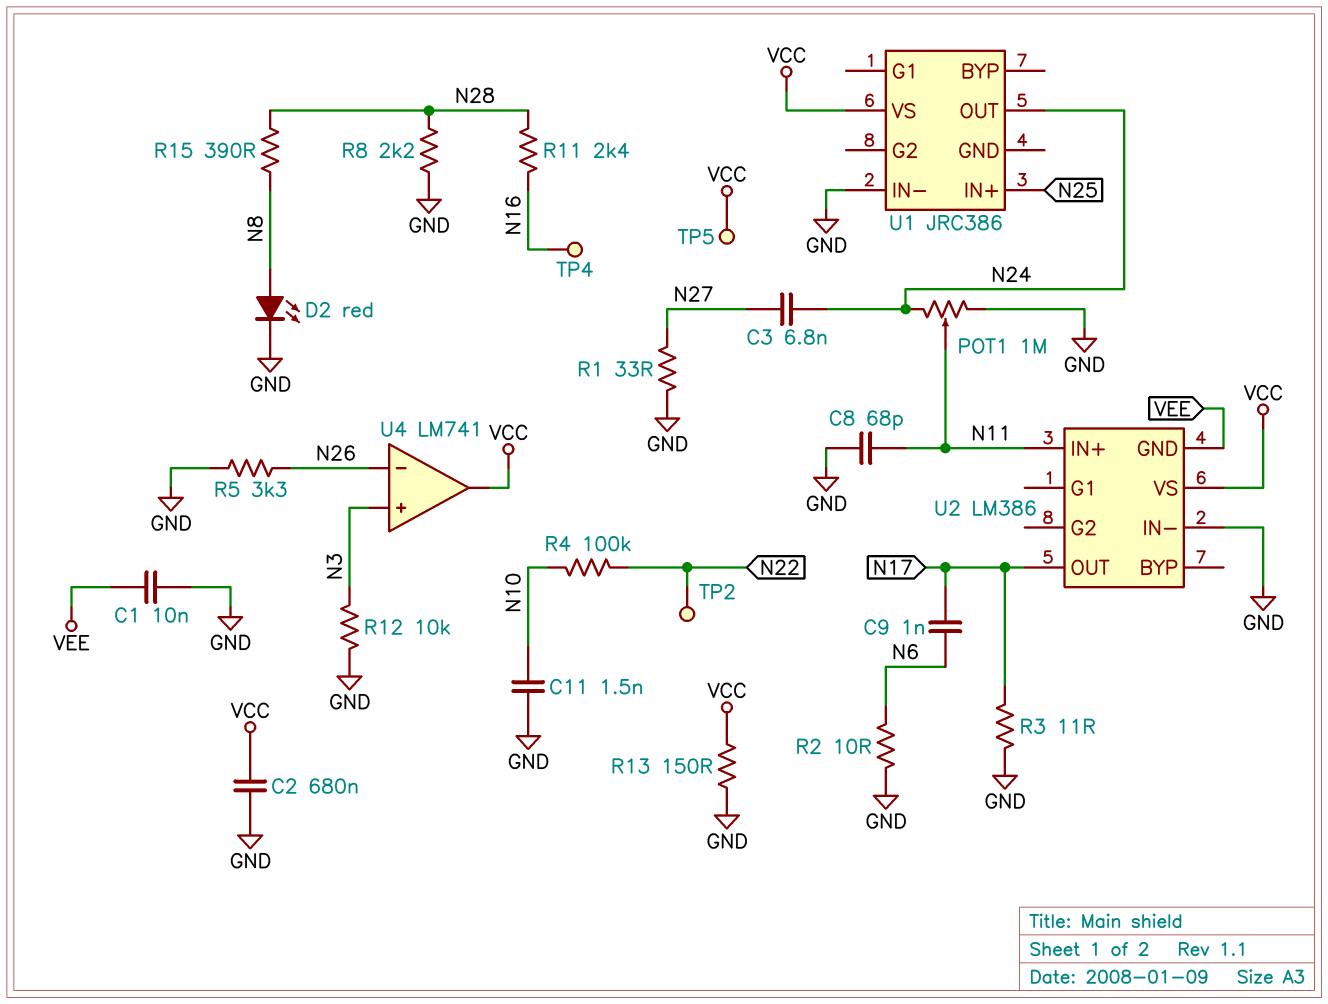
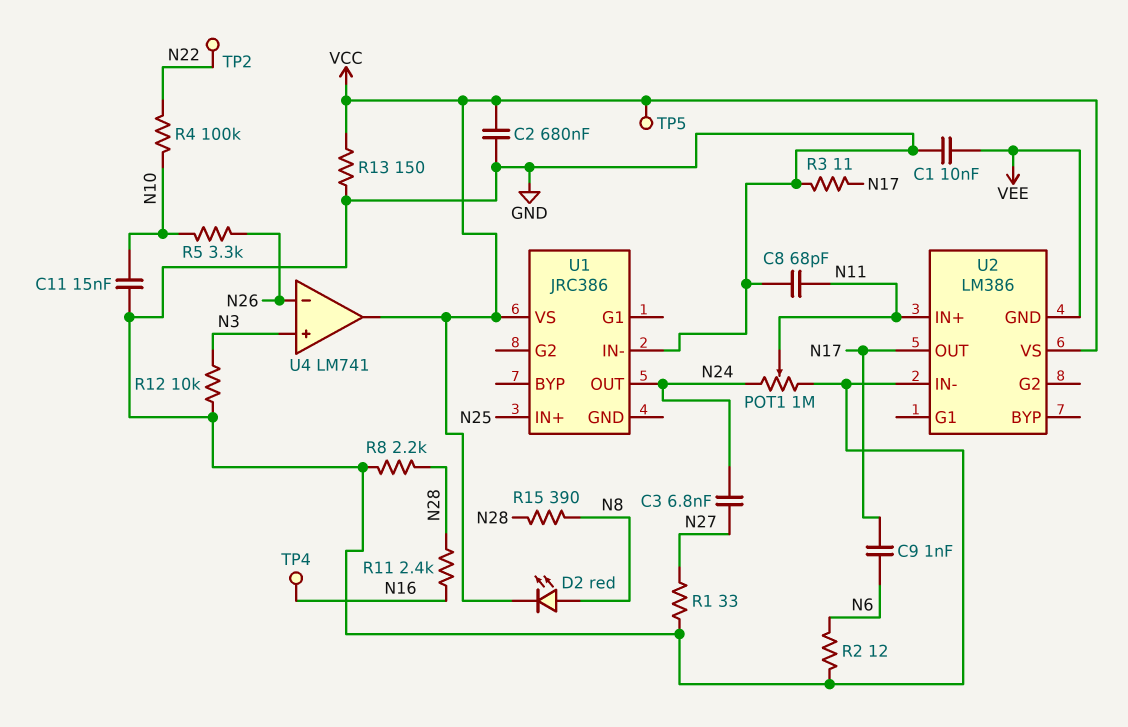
C11: 1.5nF (GND, N10) -> 15nF (GND, N10)
D2: LED red (A N8, K GND) -> LED red (A N8, K VCC)
R2: 10 (GND, N6) -> 12 (GND, N6)
R5: 3.3k (GND, N26) -> 3.3k (N10, N26)

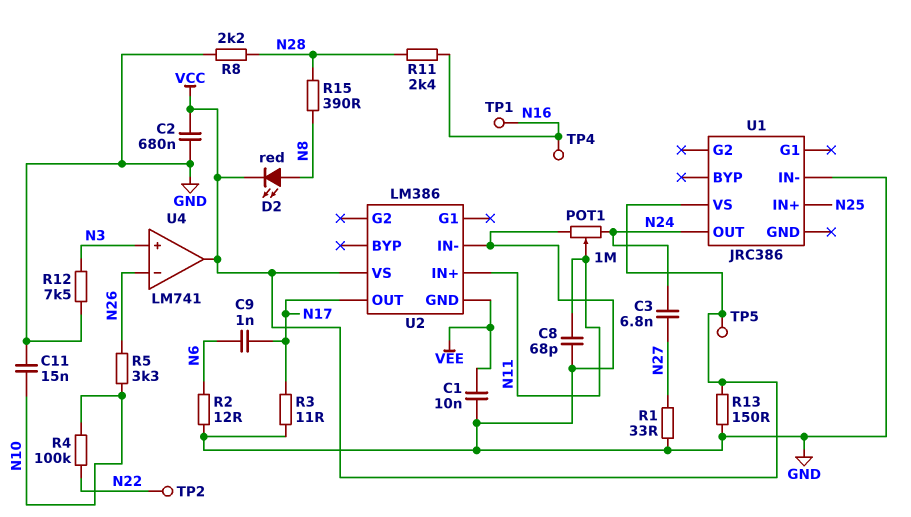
R12: 10k (GND, N3) -> 7.5k (GND, N3)
TP1: none -> test point (N16)

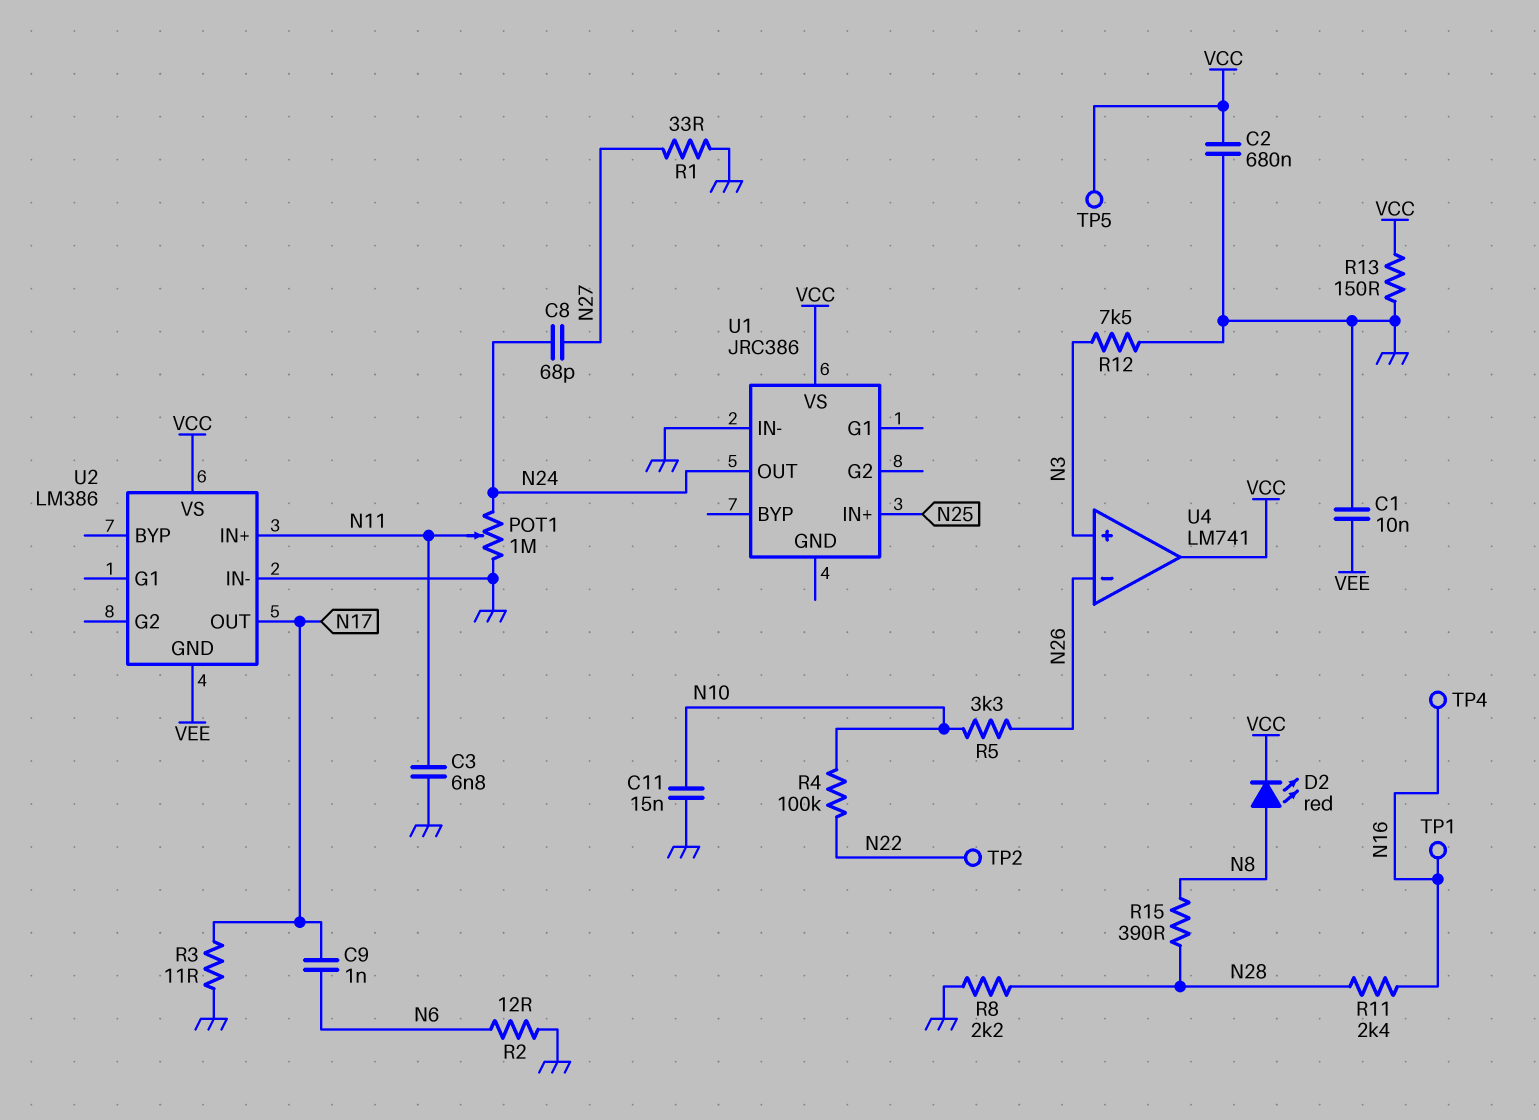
C3: 6.8nF (N24, N27) -> 6.8nF (GND, N11)
C8: 68pF (GND, N11) -> 68pF (N24, N27)

